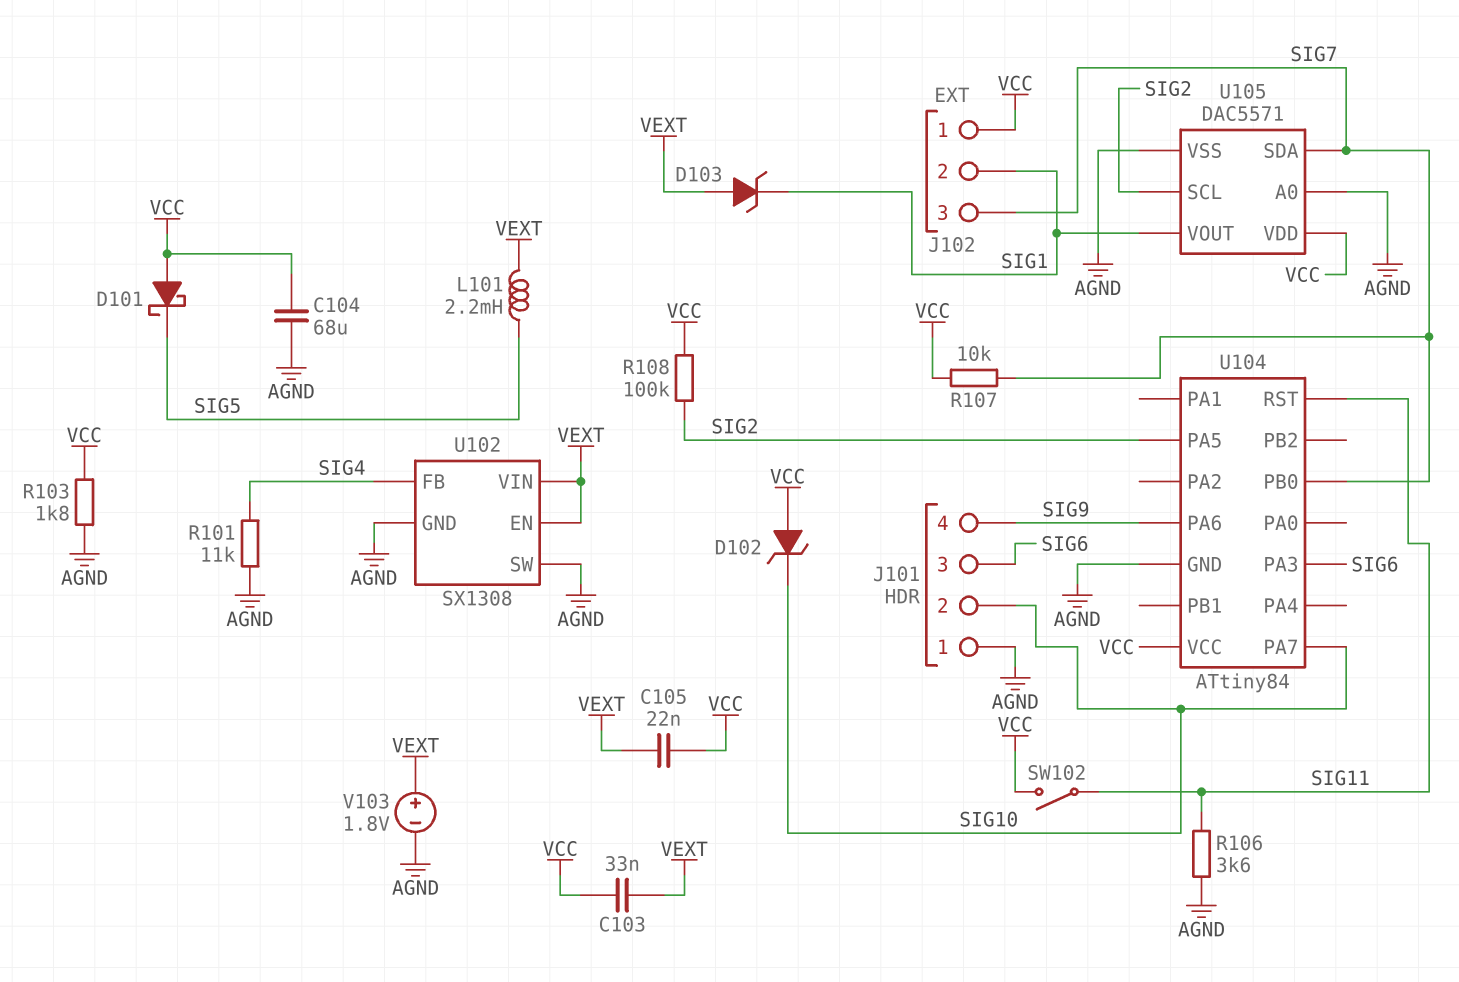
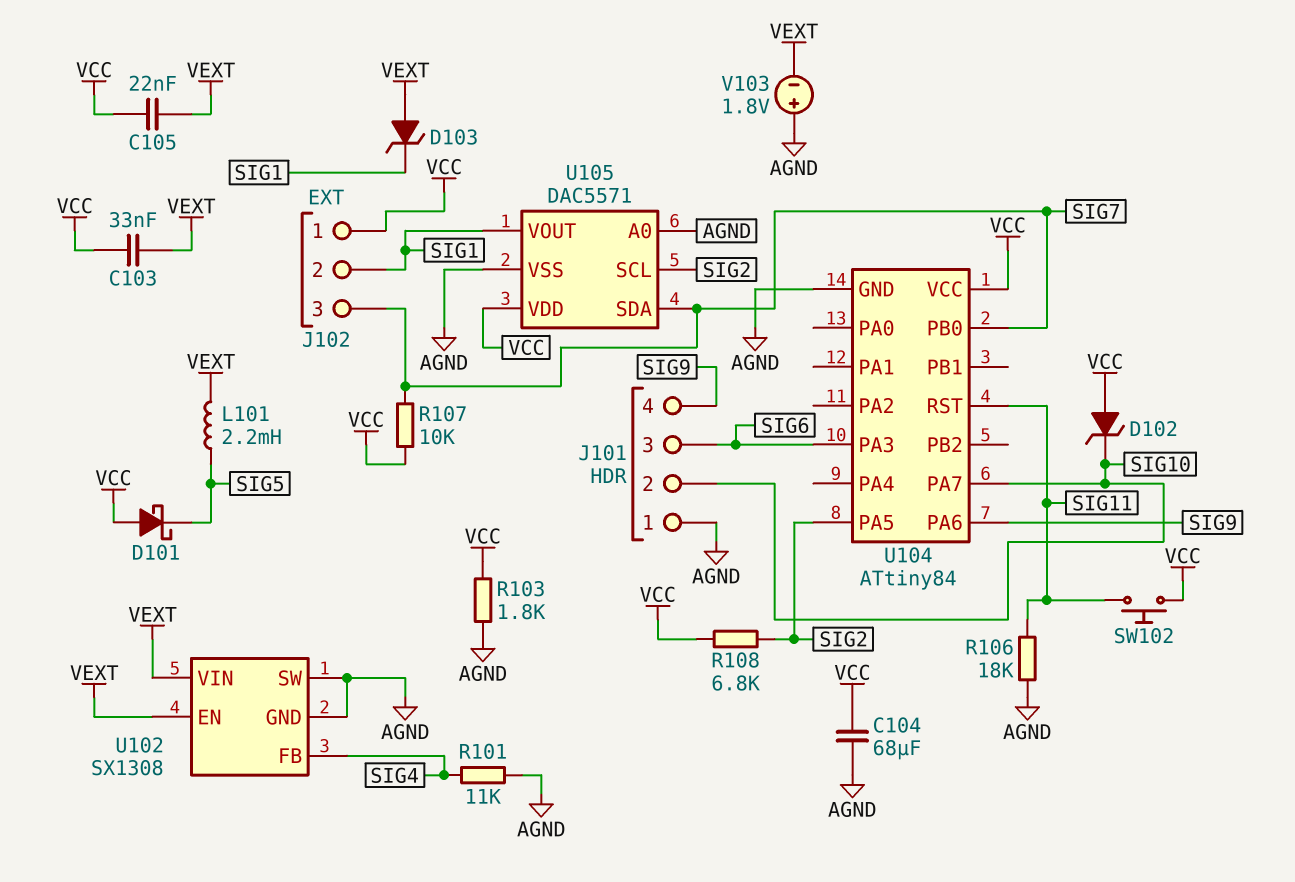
R106: 3.6k (AGND, SIG11) -> 18k (AGND, SIG11)
R108: 100k (SIG2, VCC) -> 6.8k (SIG2, VCC)
SW102: switch (SIG11, VCC) -> button (SIG11, VCC)
V103: 1.8V (plus VEXT, minus AGND) -> 1.8V (plus AGND, minus VEXT)

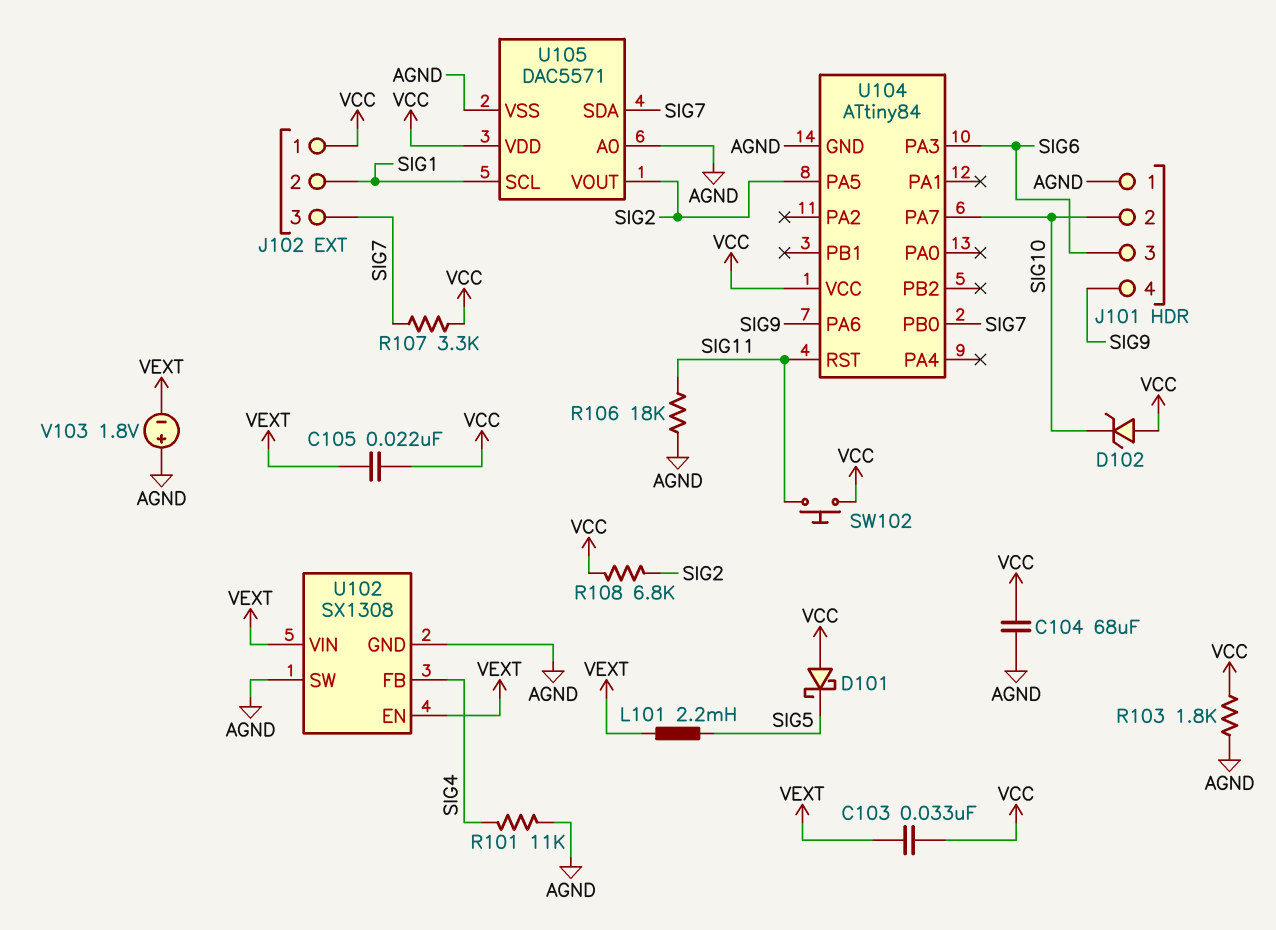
D103: zener (A VEXT, K SIG1) -> none
R107: 10k (SIG7, VCC) -> 3.3k (SIG7, VCC)
U105 pin SCL: SIG2 -> SIG1
U105 pin VOUT: SIG1 -> SIG2

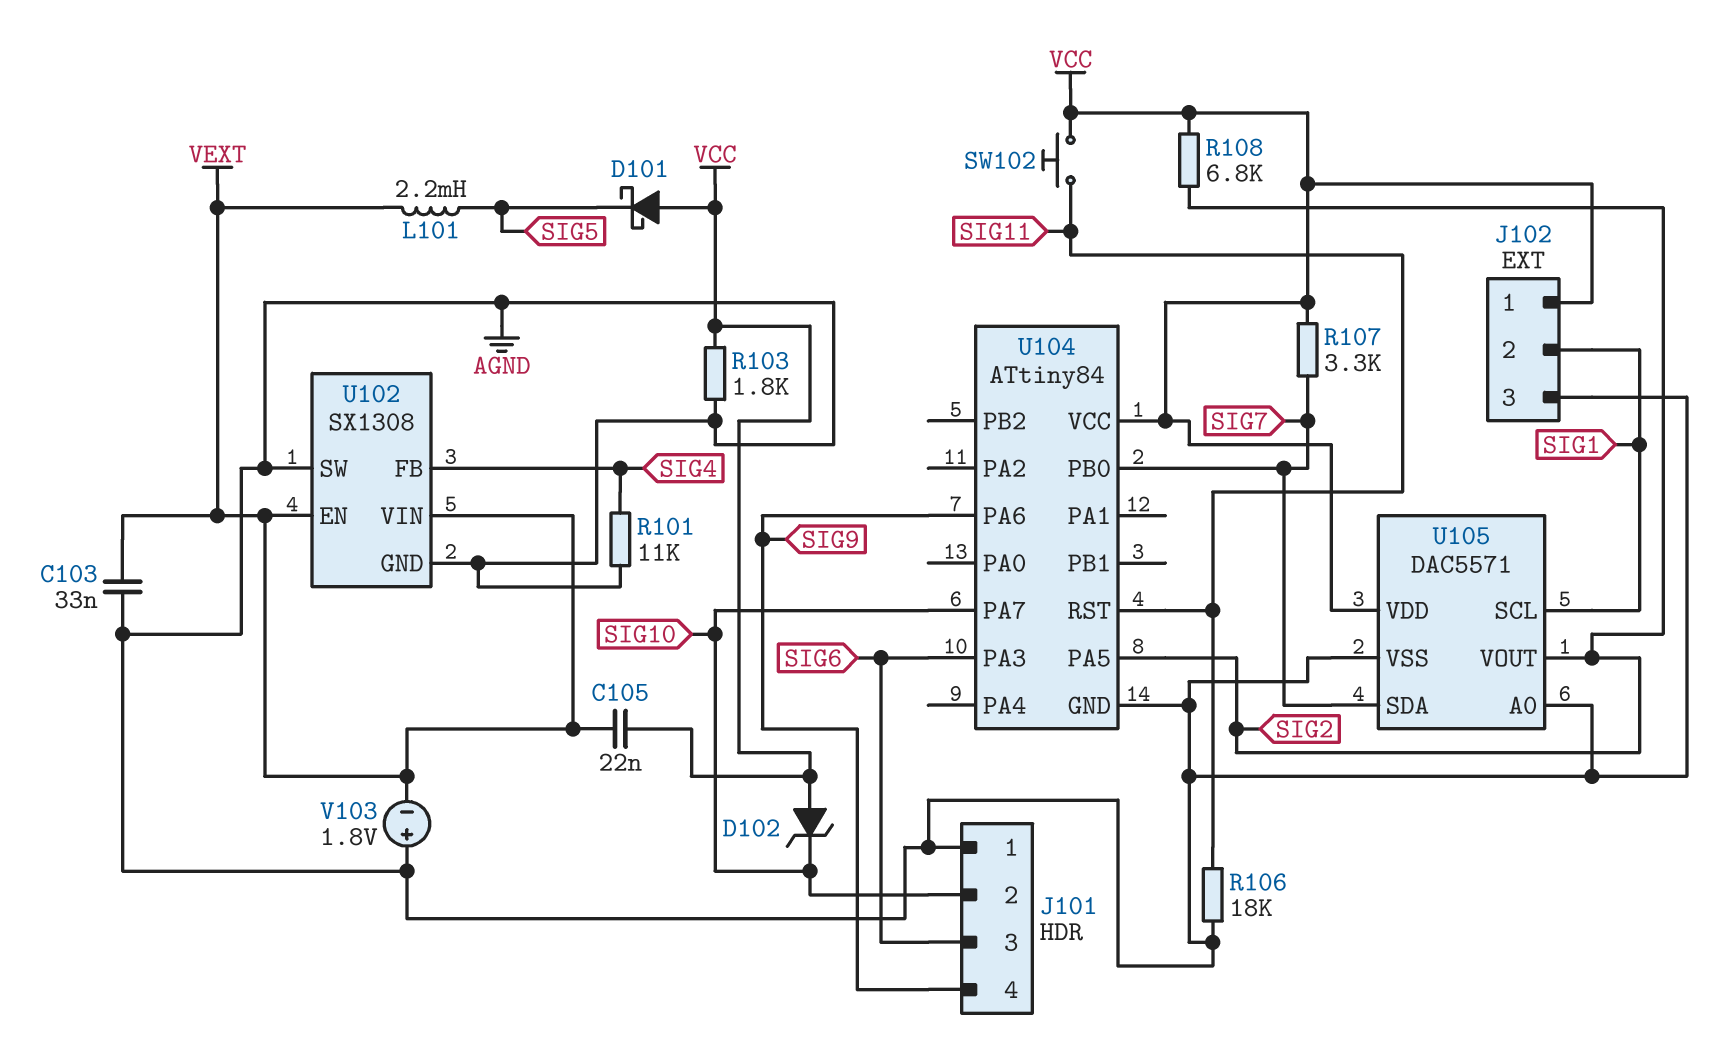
C103: 33nF (VCC, VEXT) -> 33nF (AGND, VEXT)
C104: 68uF (AGND, VCC) -> none
J102 pin 3: SIG7 -> AGND

